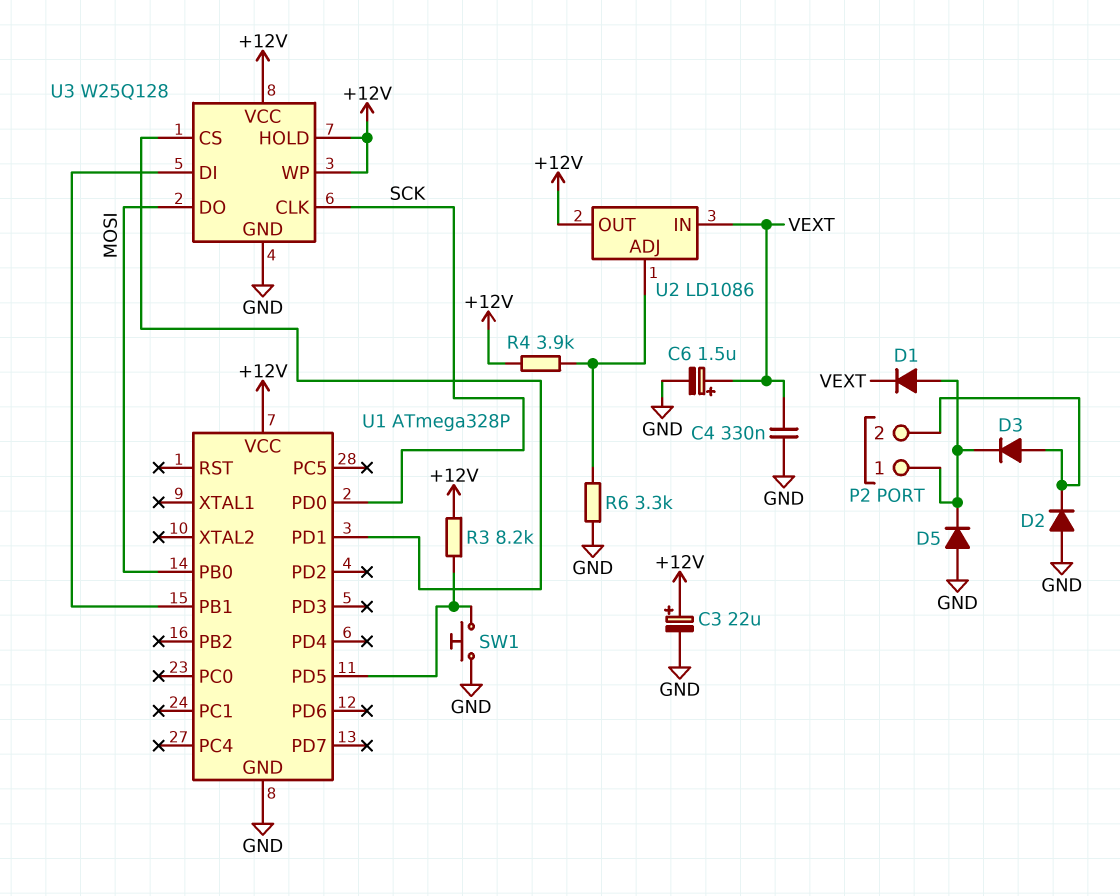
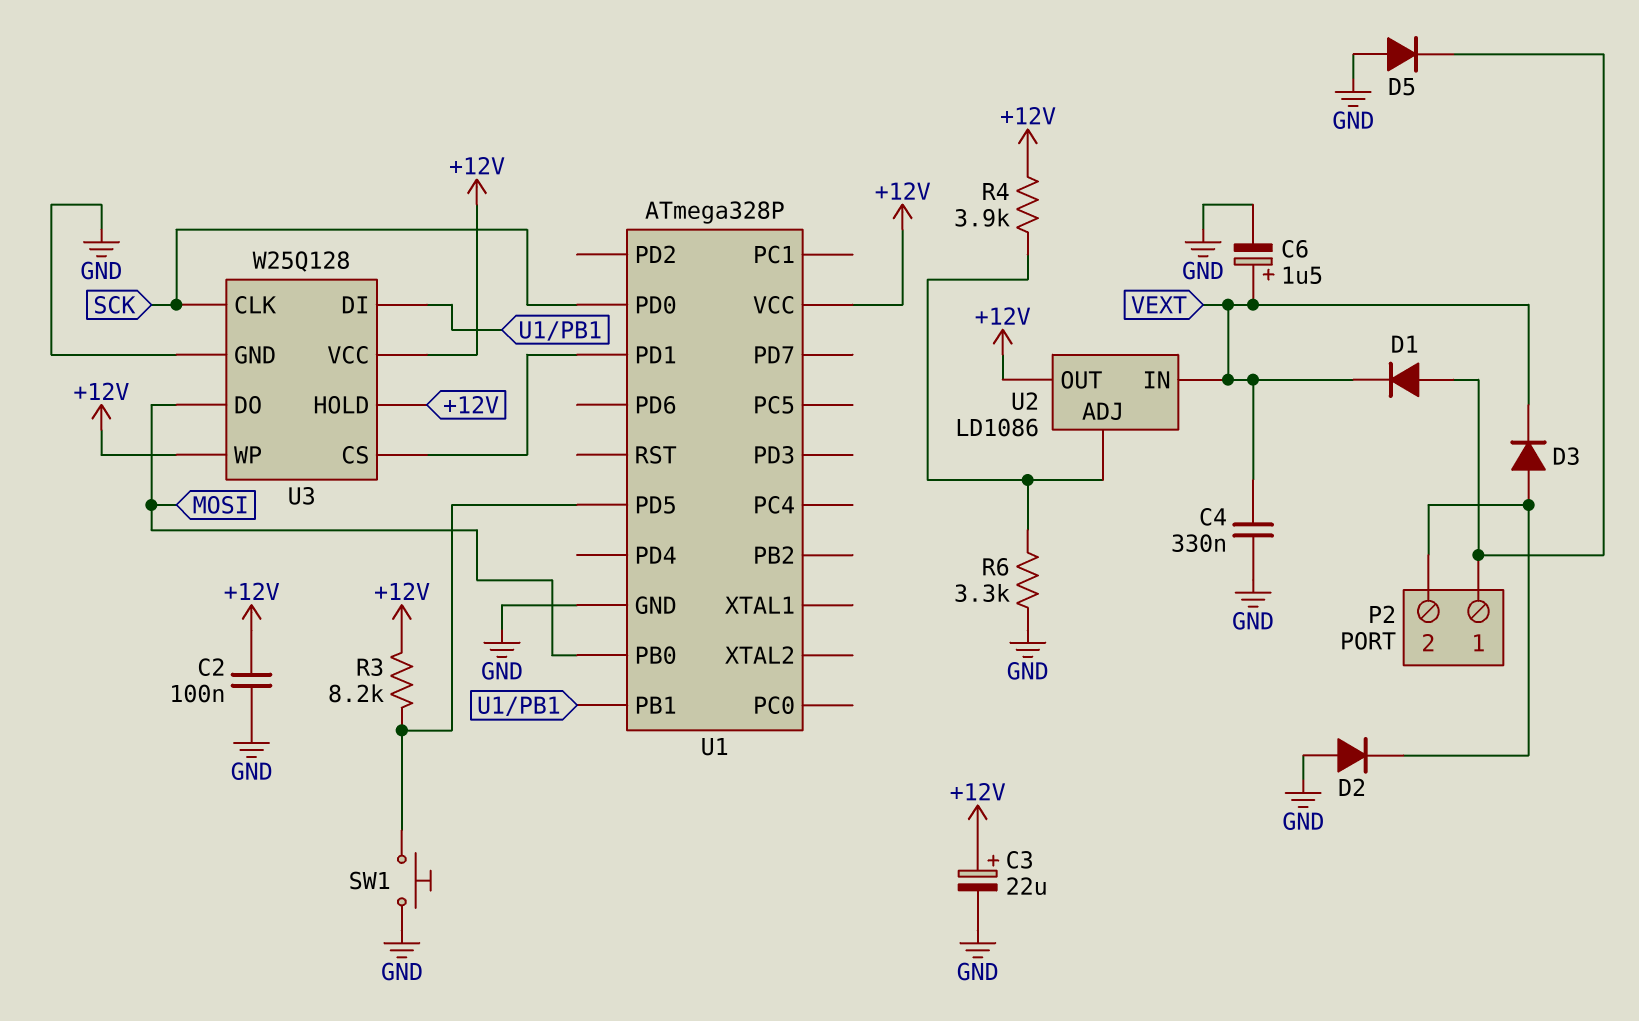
C2: none -> 100nF (+12V, GND)
D3: diode (A P2/2, K P2/1) -> diode (A P2/2, K VEXT)

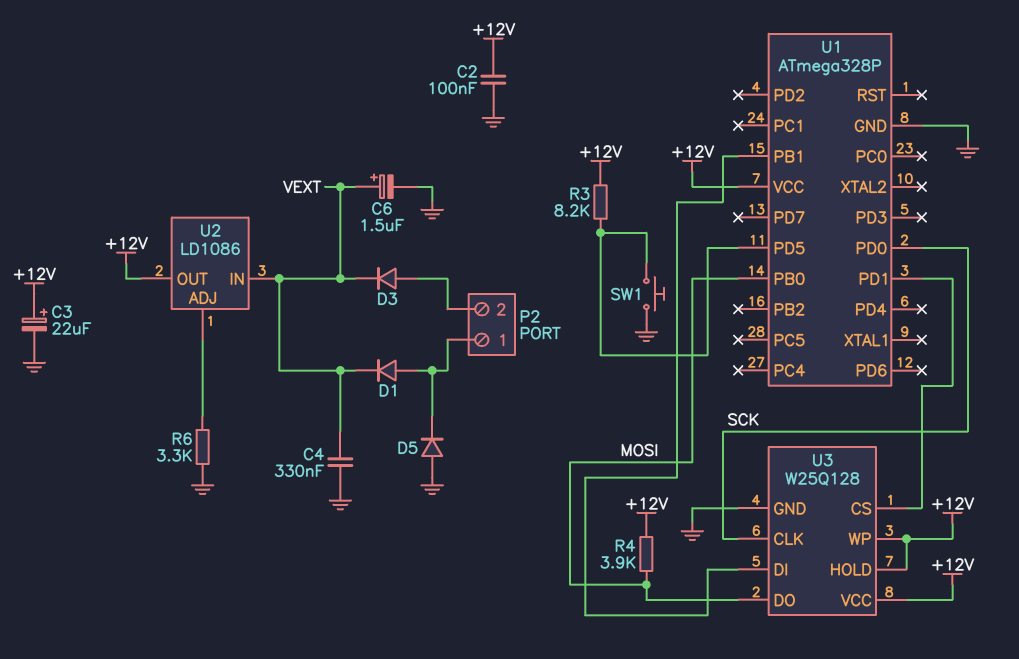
D2: diode (A GND, K P2/2) -> none
R4: 3.9k (+12V, U2/ADJ) -> 3.9k (+12V, MOSI)

